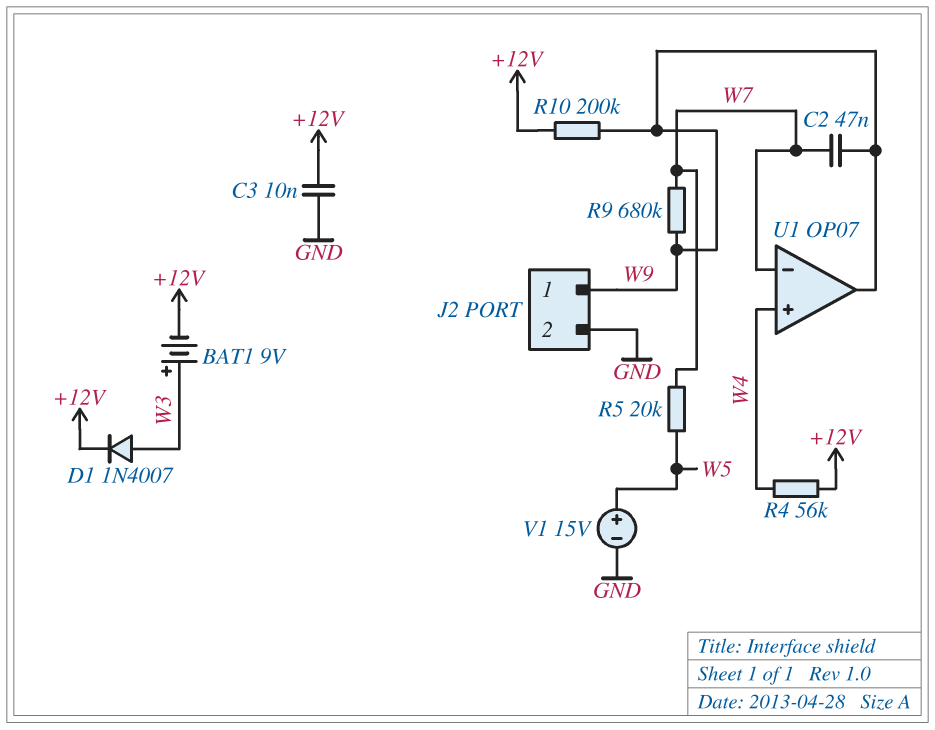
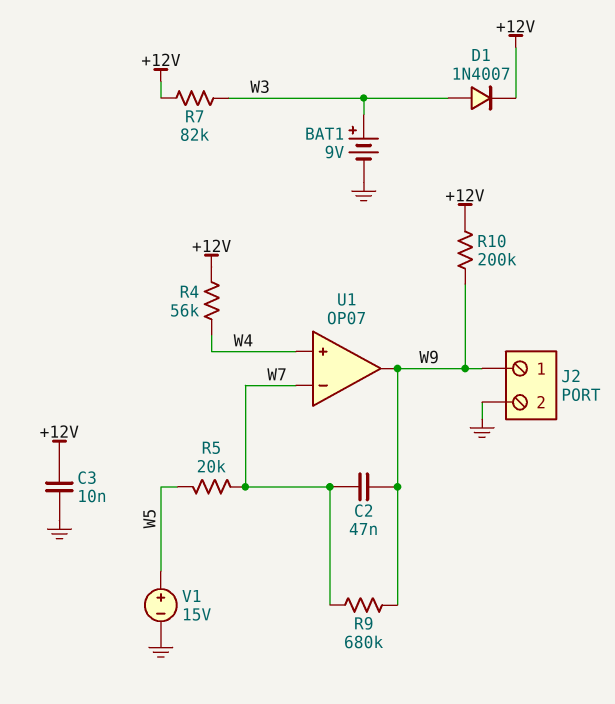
BAT1: 9V (plus W3, minus +12V) -> 9V (plus W3, minus GND)
R7: none -> 82k (+12V, W3)

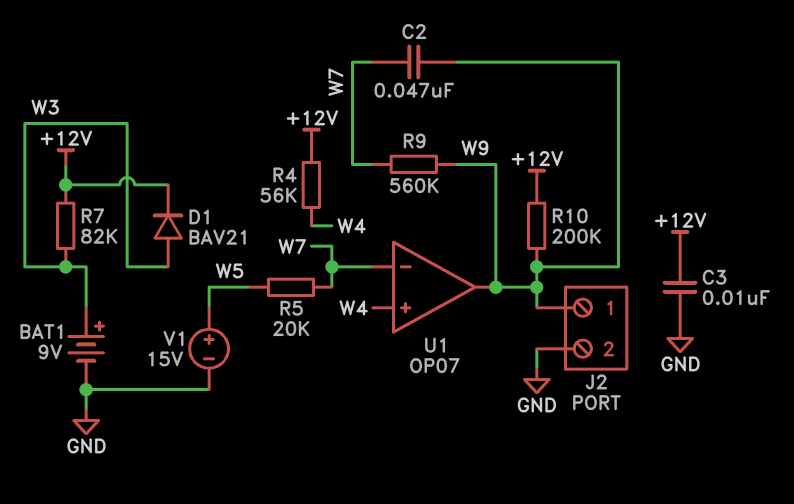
D1: diode 1N4007 (A W3, K +12V) -> diode BAV21 (A W3, K +12V)
R9: 680k (W7, W9) -> 560k (W7, W9)

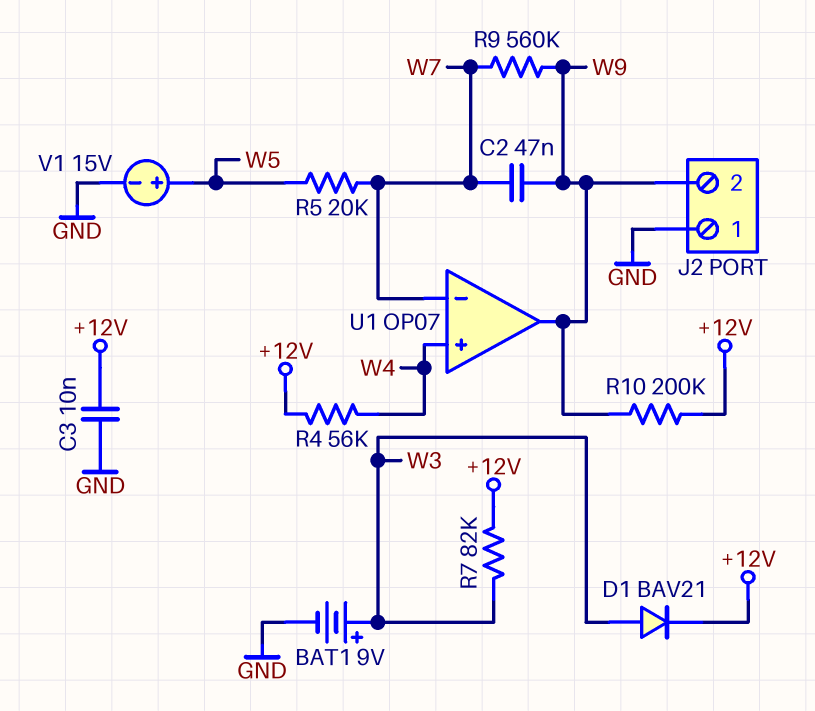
J2 pin 1: W9 -> GND
J2 pin 2: GND -> W9

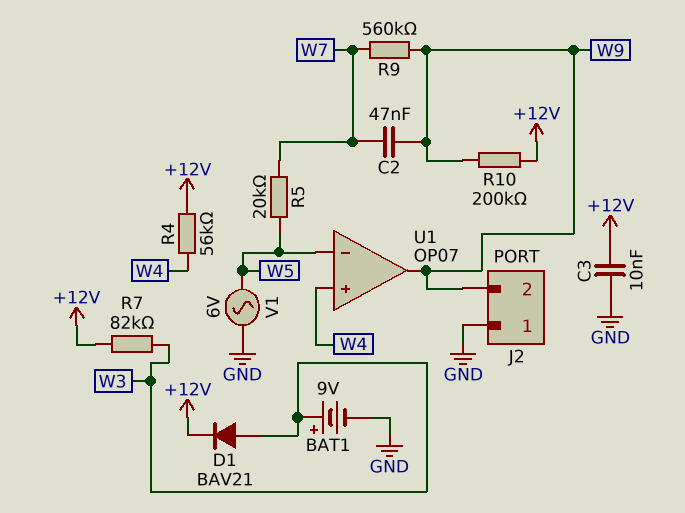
U1 pin in-: W7 -> W5
V1: 15V (plus W5, minus GND) -> AC 6V (GND, W5)

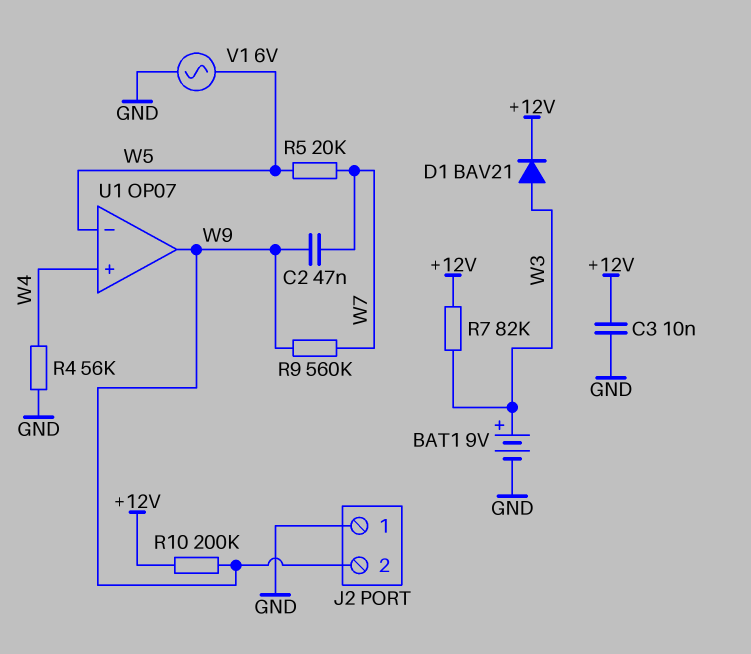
R4: 56k (+12V, W4) -> 56k (GND, W4)

